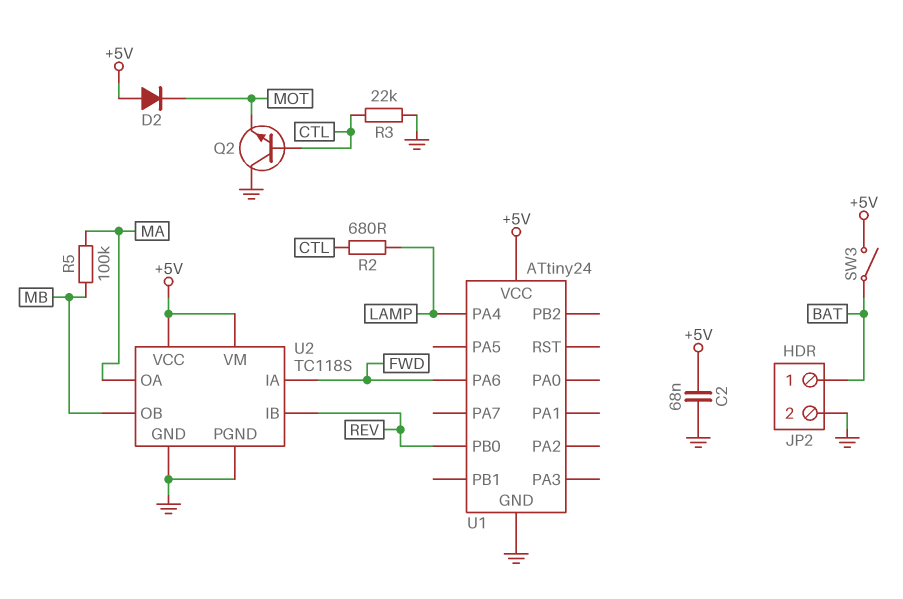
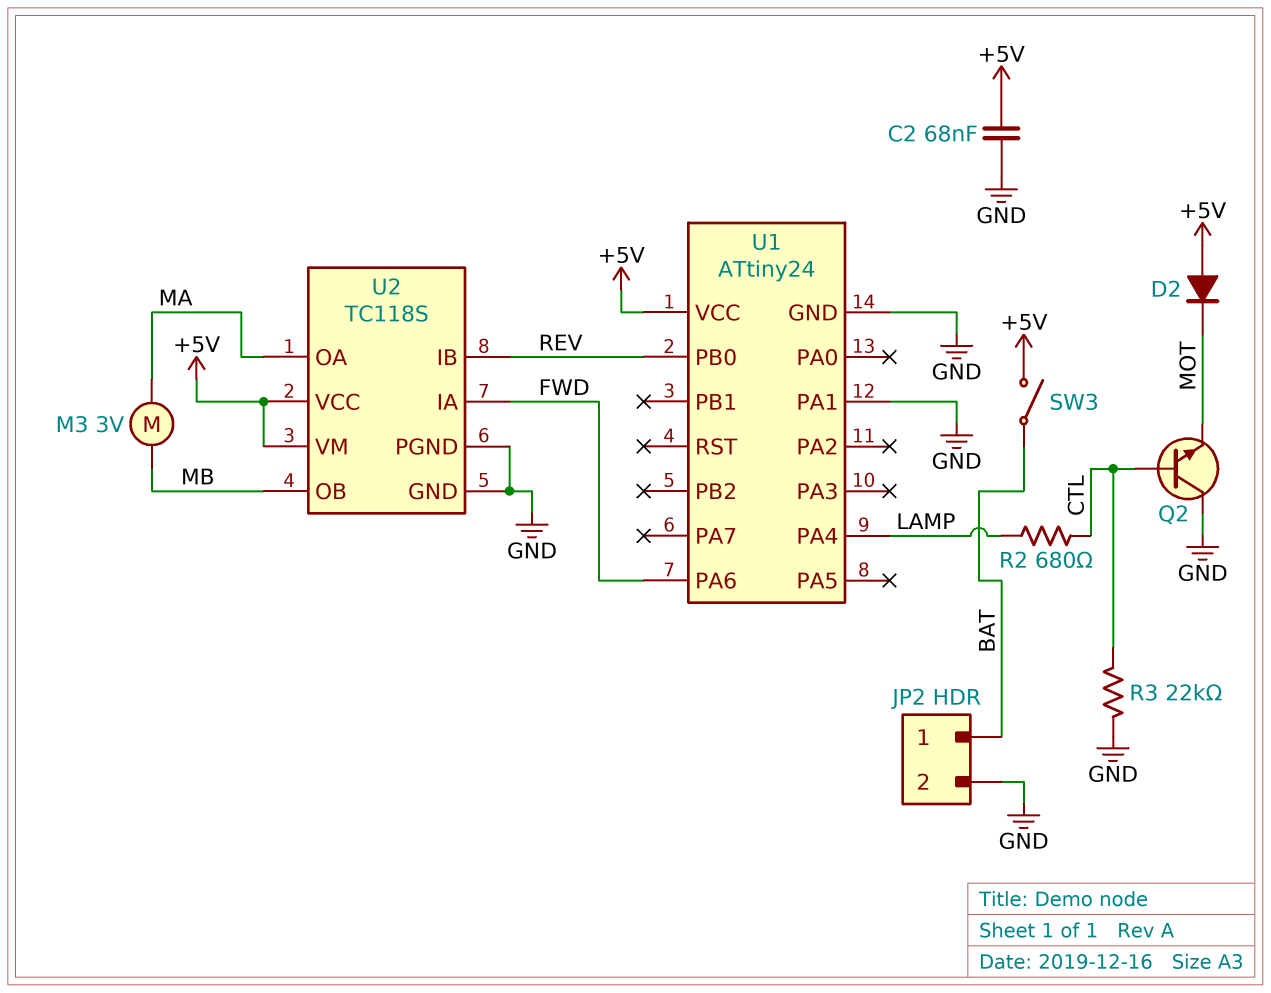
M3: none -> motor 3V (MA, MB)
R5: 100k (MA, MB) -> none
U1 pin PA1: none -> GND

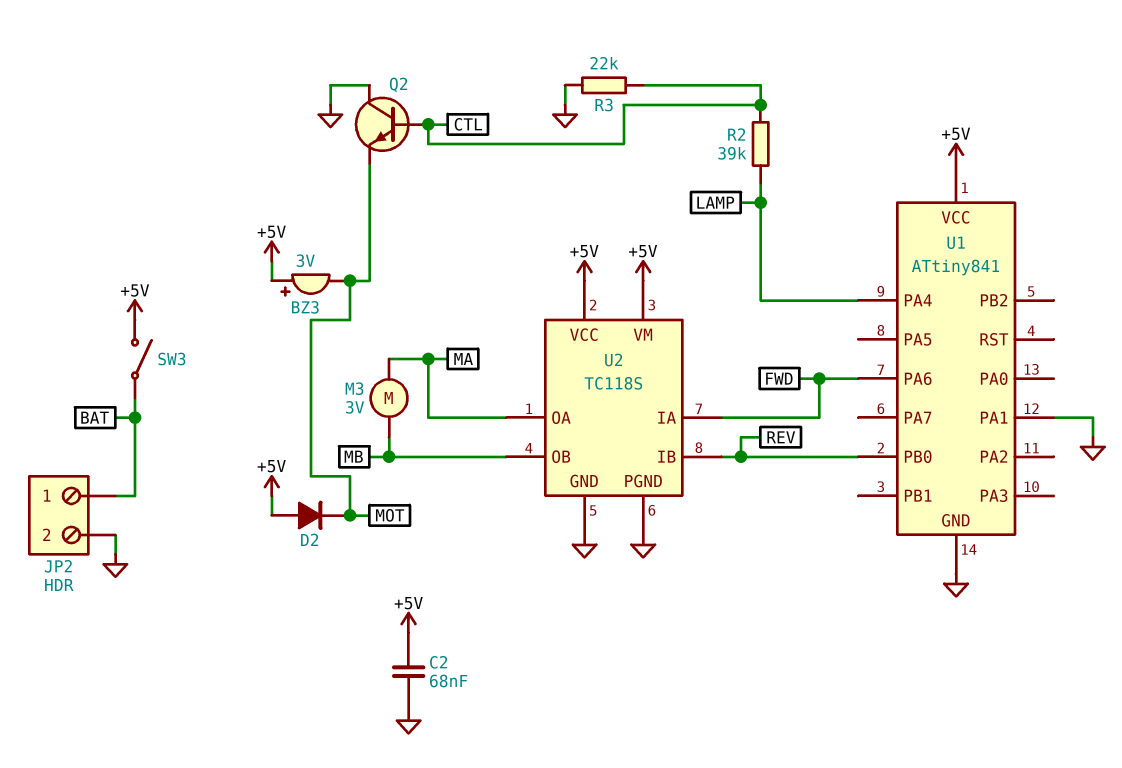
BZ3: none -> buzzer 3V (plus +5V, minus MOT)
R2: 680 (CTL, LAMP) -> 39k (CTL, LAMP)
U1: ATtiny24 -> ATtiny841

